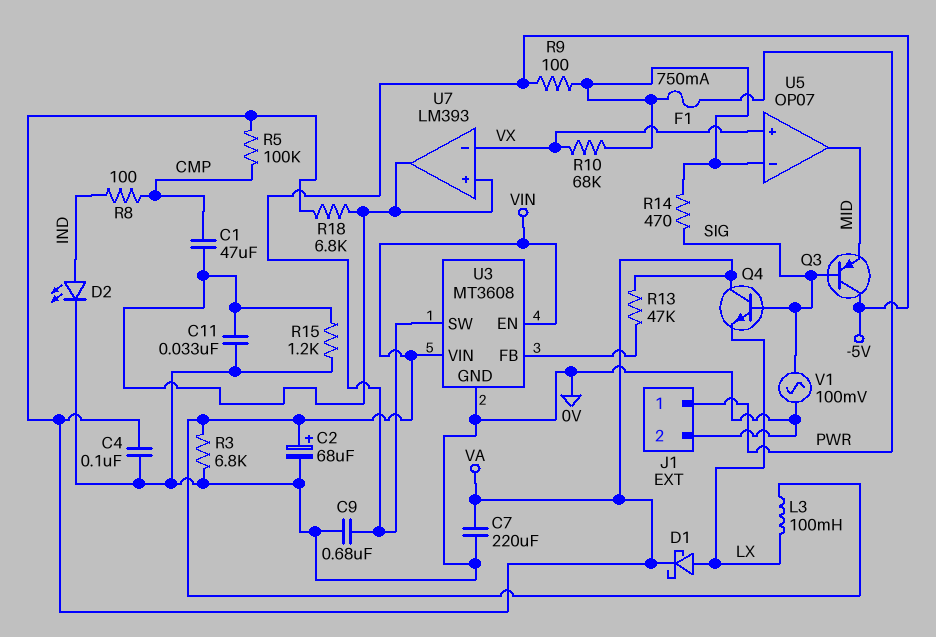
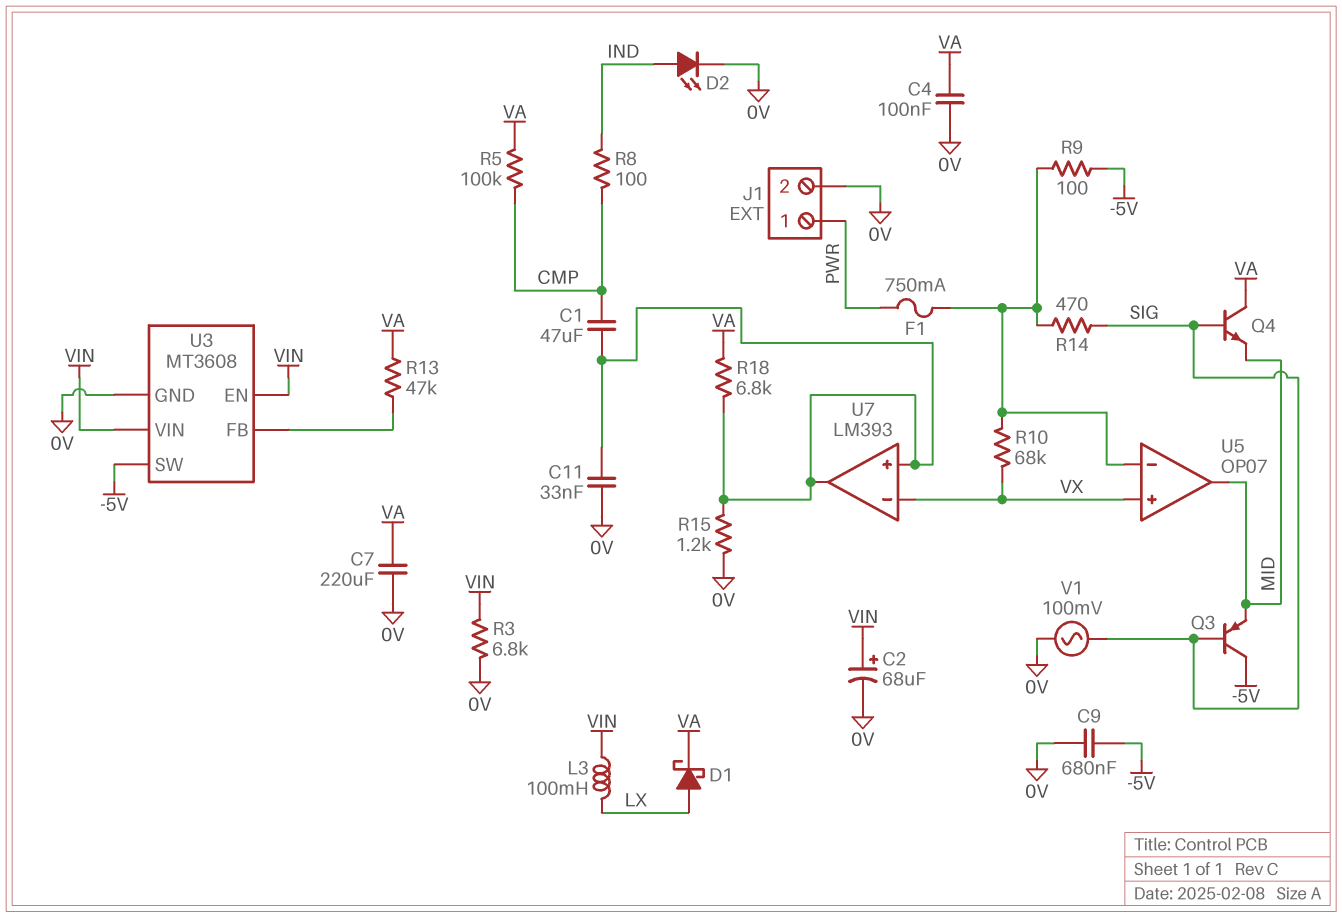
Q4: NPN (B SIG, C VA, E LX) -> NPN (B SIG, C VA, E MID)

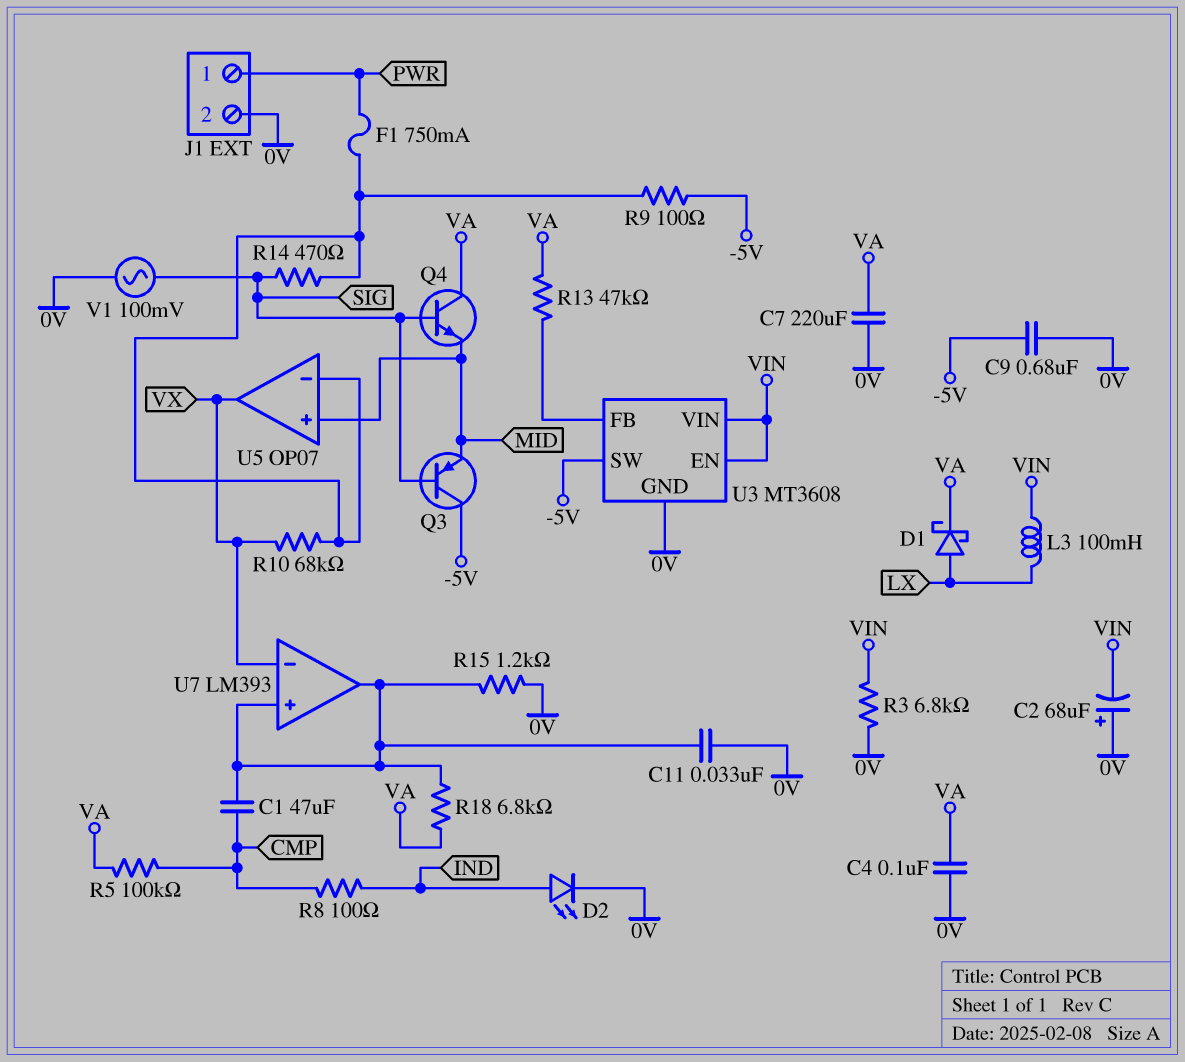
C2: 68uF (plus VIN, minus 0V) -> 68uF (plus 0V, minus VIN)
U5 pin in+: VX -> MID
U5 pin out: MID -> VX

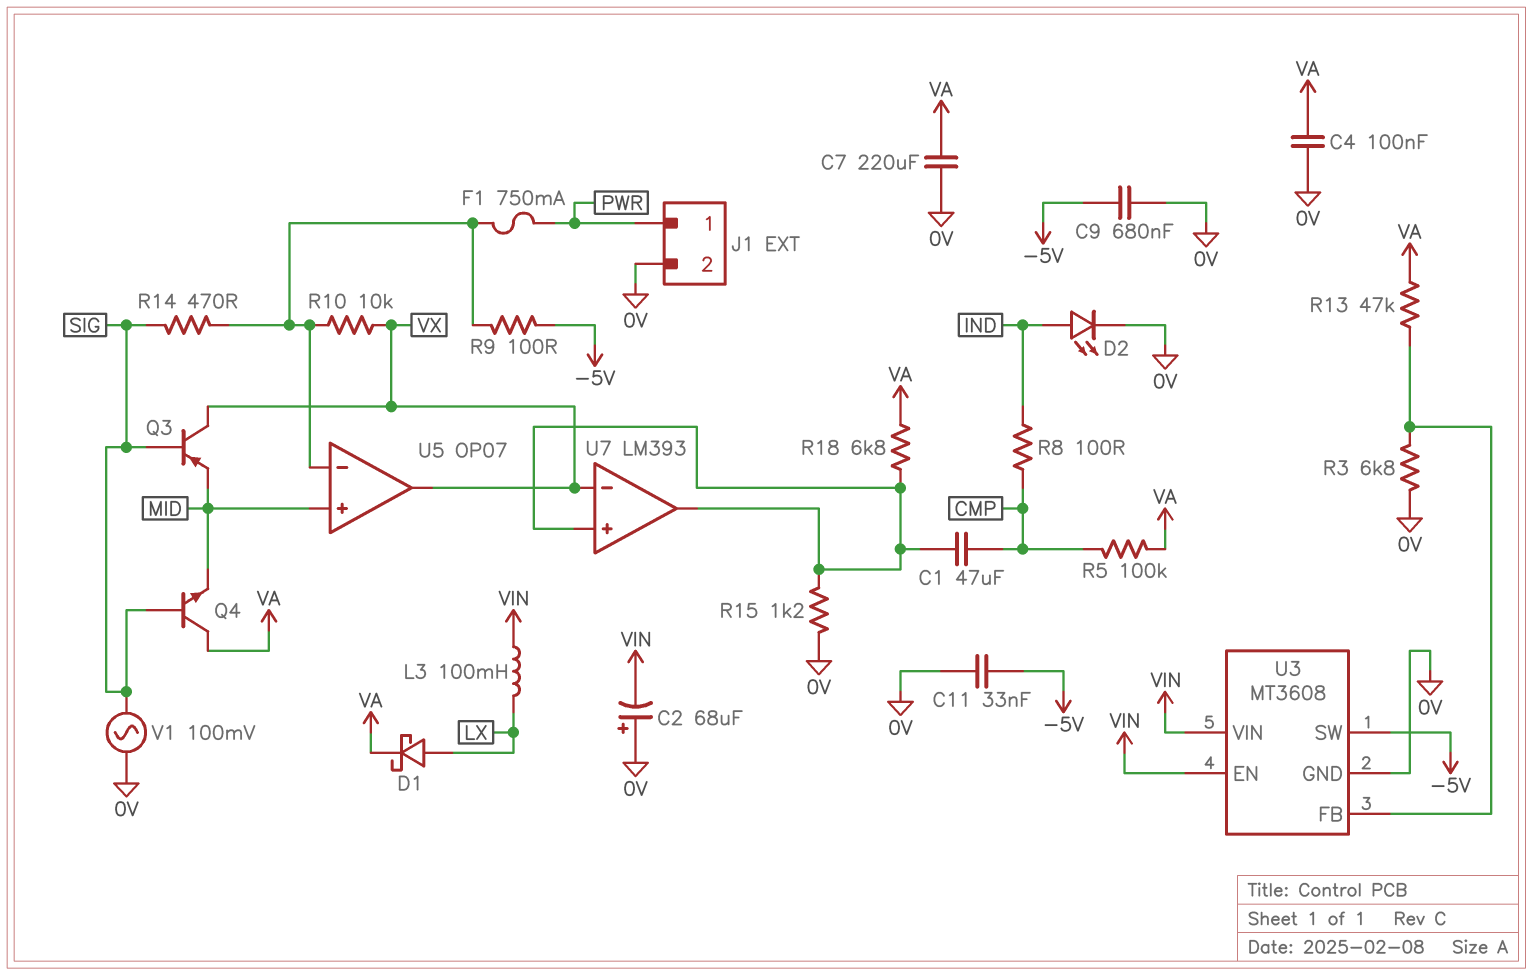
C11: 33nF (0V, U7/in+) -> 33nF (-5V, 0V)
Q3: PNP (B SIG, C -5V, E MID) -> PNP (B SIG, C VX, E MID)
R3: 6.8k (0V, VIN) -> 6.8k (0V, U3/FB)
R10: 68k (U5/in-, VX) -> 10k (U5/in-, VX)

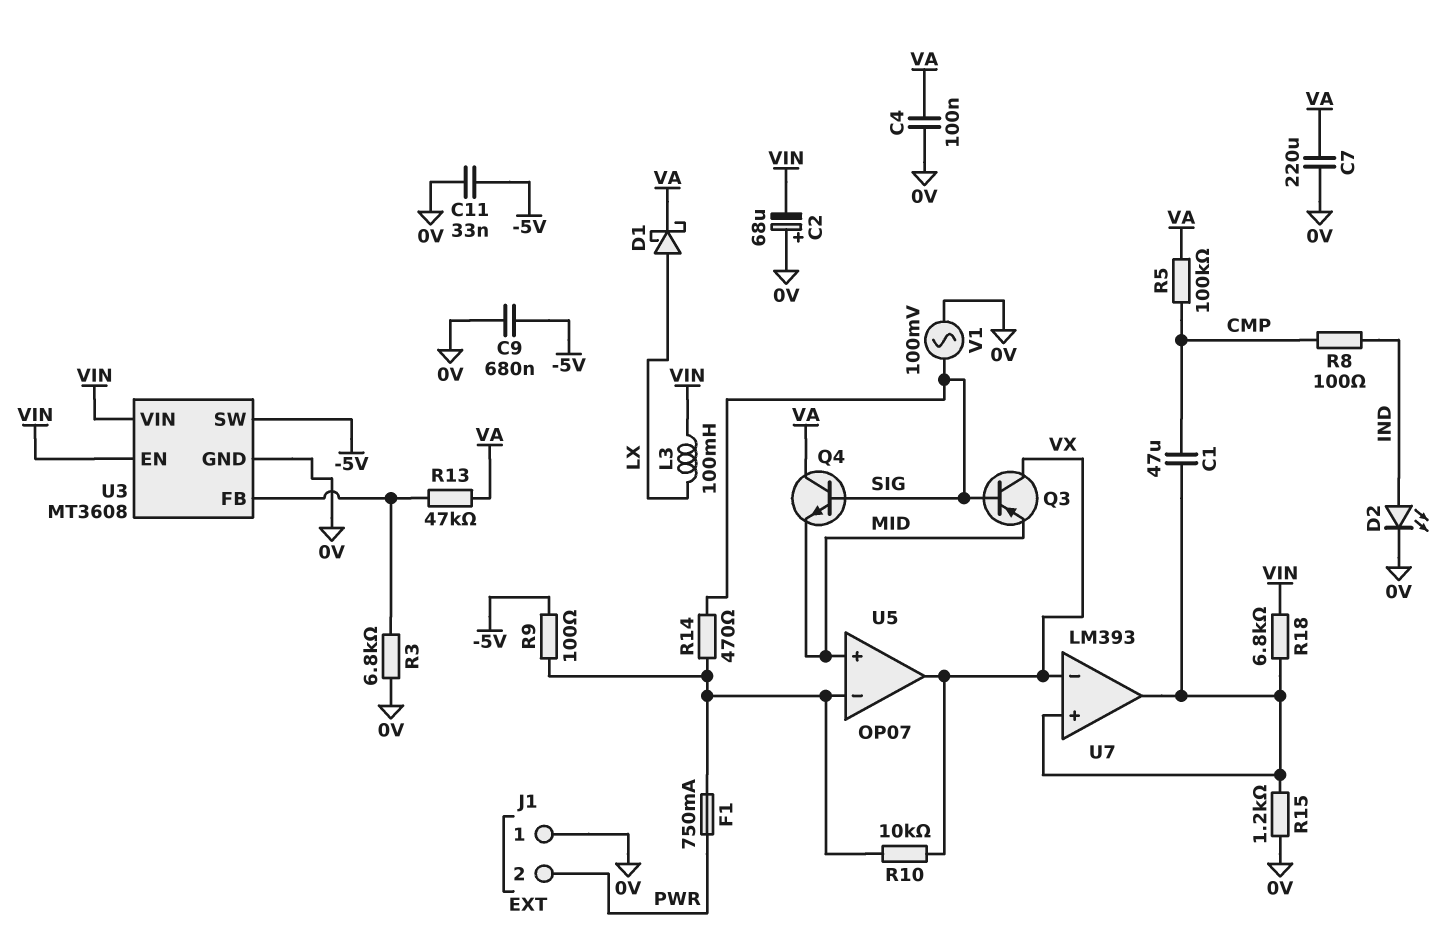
J1 pin 1: PWR -> 0V
J1 pin 2: 0V -> PWR
R18: 6.8k (U7/in+, VA) -> 6.8k (U7/in+, VIN)

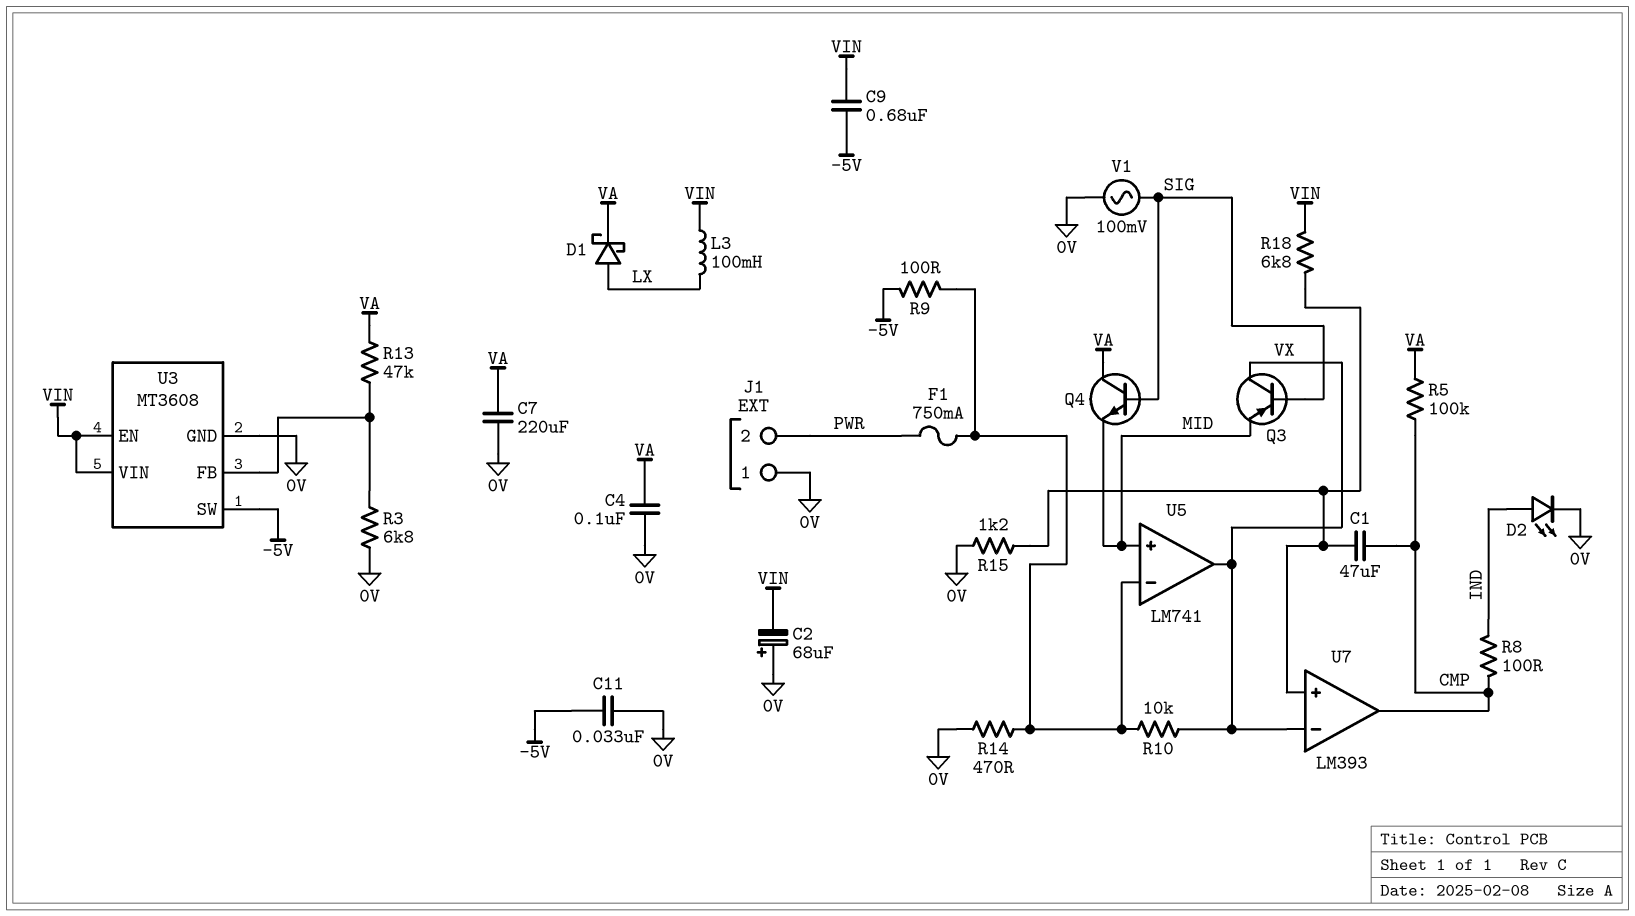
C9: 680nF (-5V, 0V) -> 680nF (-5V, VIN)
R14: 470 (SIG, U5/in-) -> 470 (0V, U5/in-)
U5: OP07 -> LM741
U7 pin out: U7/in+ -> CMP

